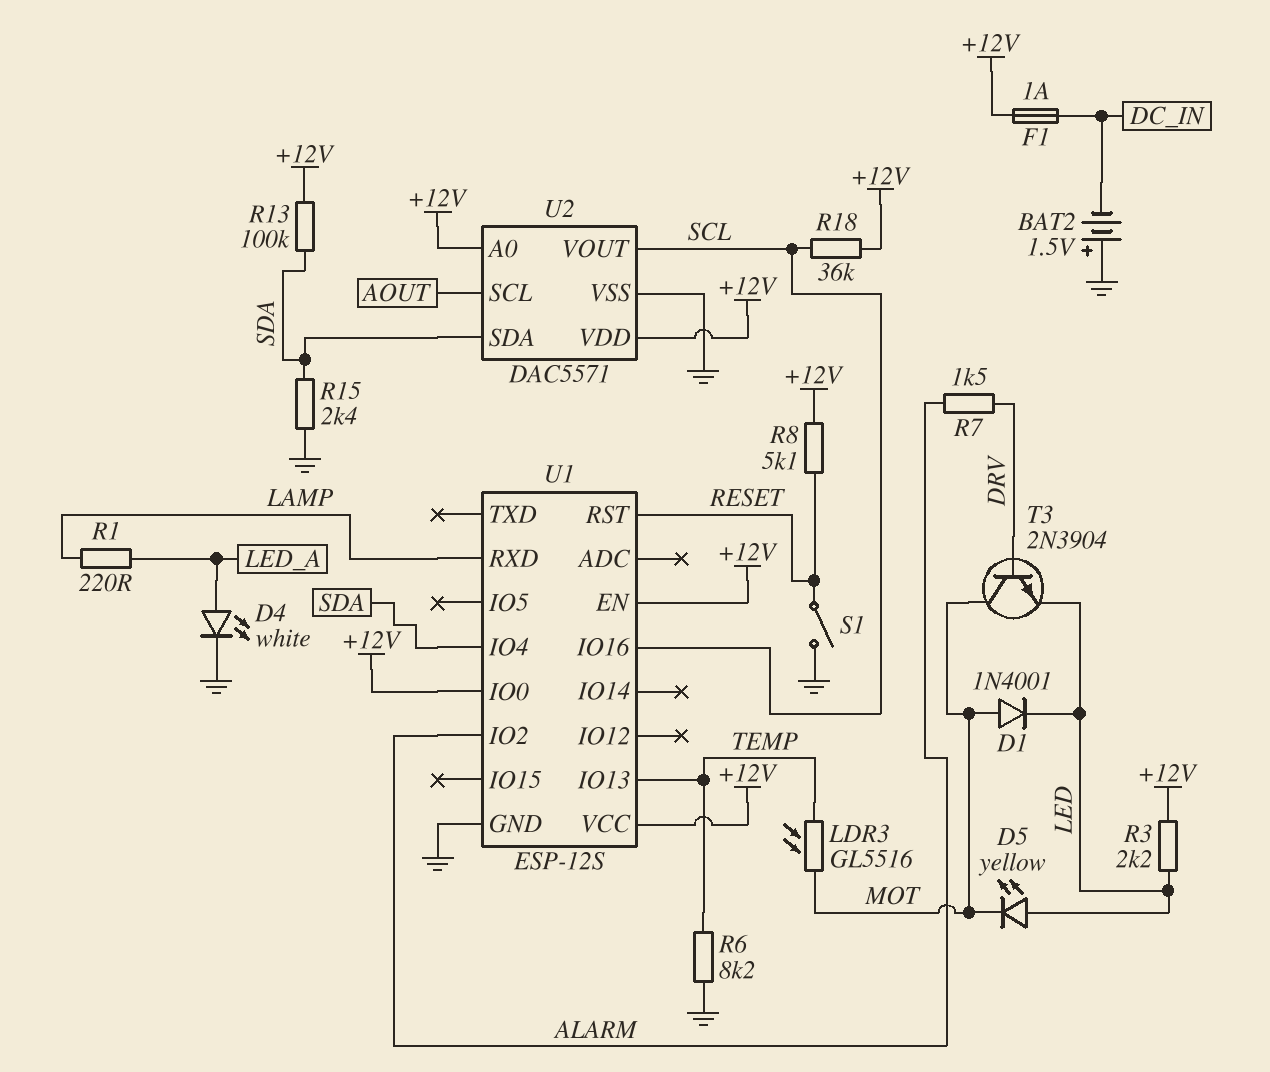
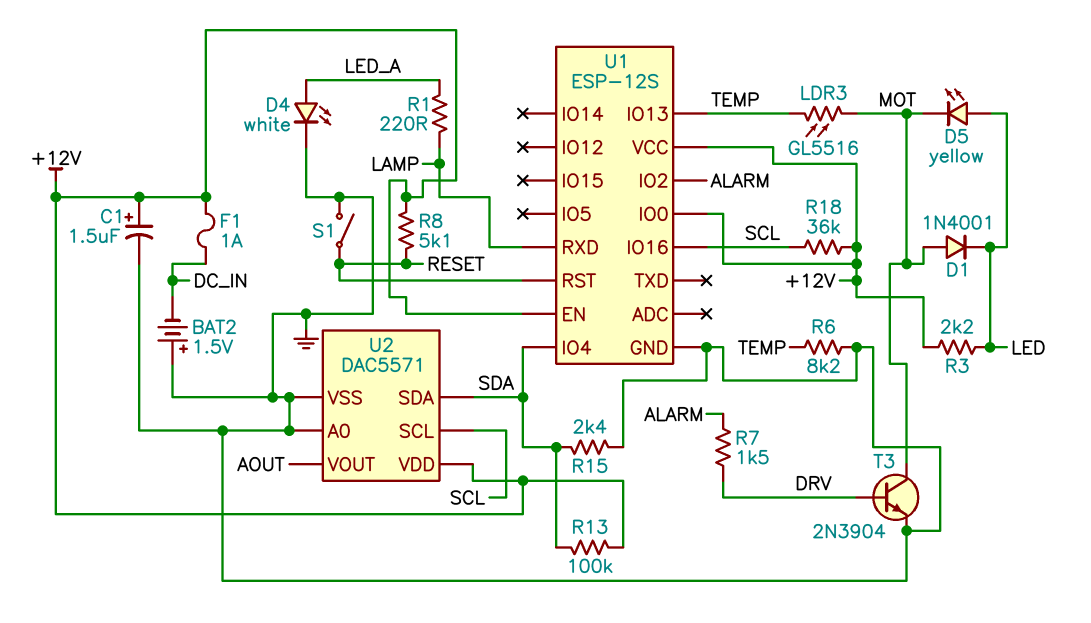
C1: none -> 1.5uF (plus +12V, minus GND)
T3: NPN 2N3904 (B DRV, C MOT, E LED) -> NPN 2N3904 (B DRV, C MOT, E GND)
U2 pin A0: +12V -> GND
U2 pin SCL: AOUT -> SCL
U2 pin VOUT: SCL -> AOUT

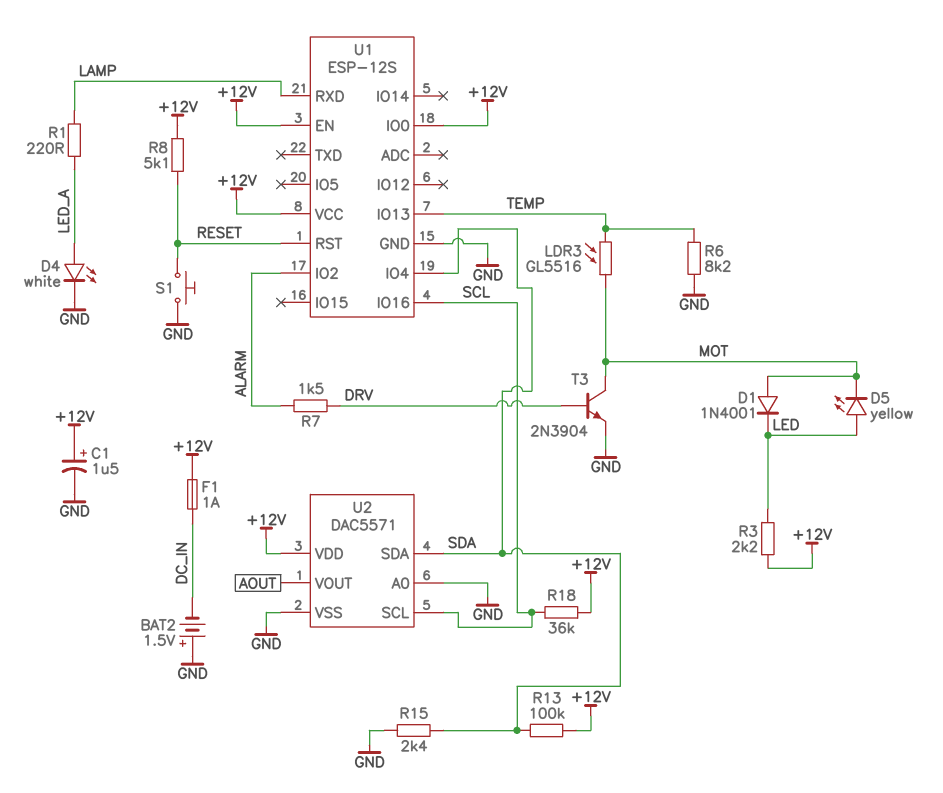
S1: switch (GND, RESET) -> button (GND, RESET)

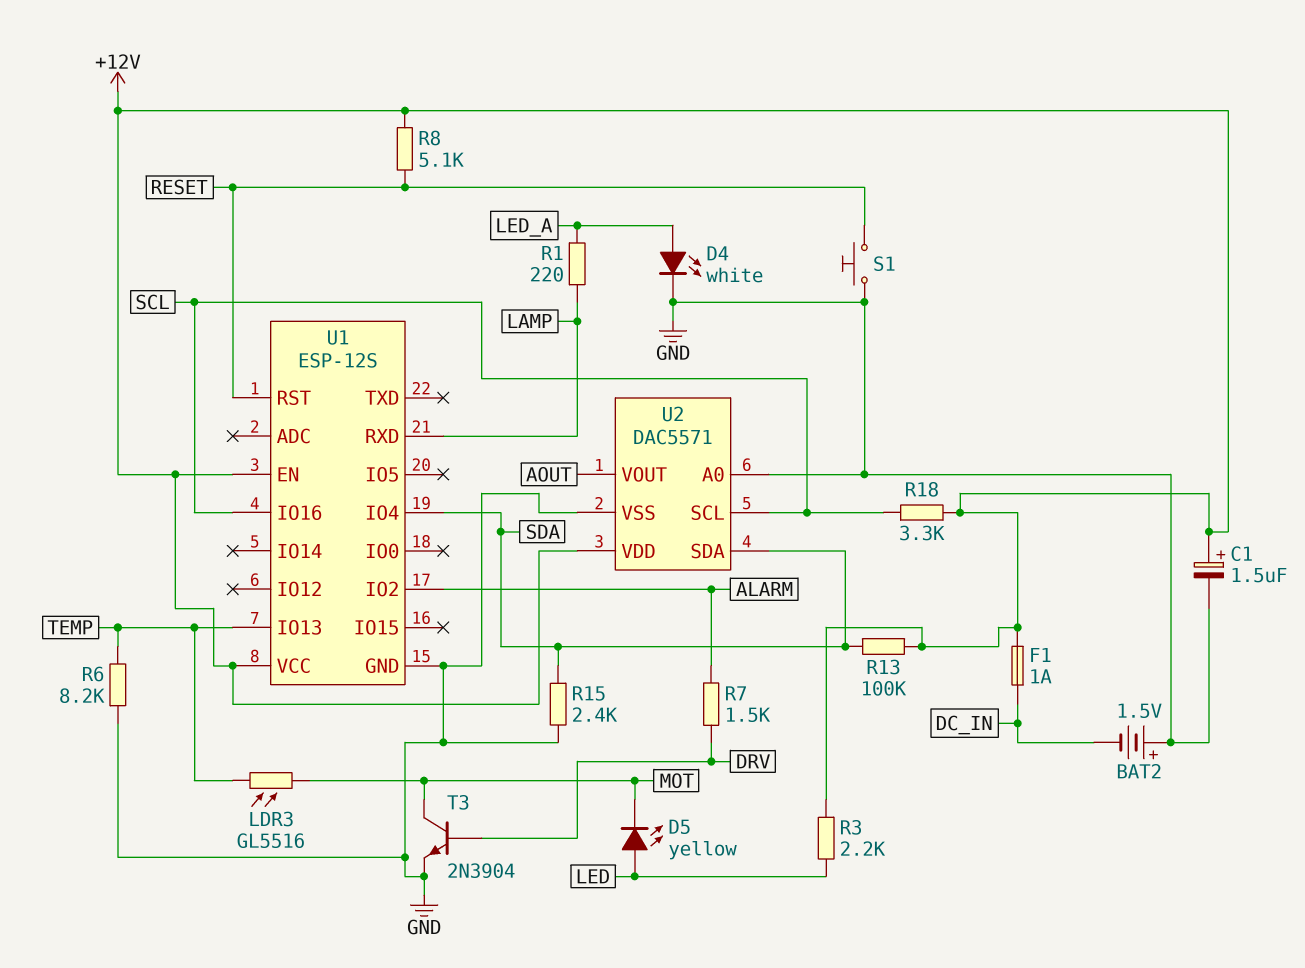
D1: diode 1N4001 (A MOT, K LED) -> none
R18: 36k (+12V, SCL) -> 3.3k (+12V, SCL)
U1 pin IO0: +12V -> none

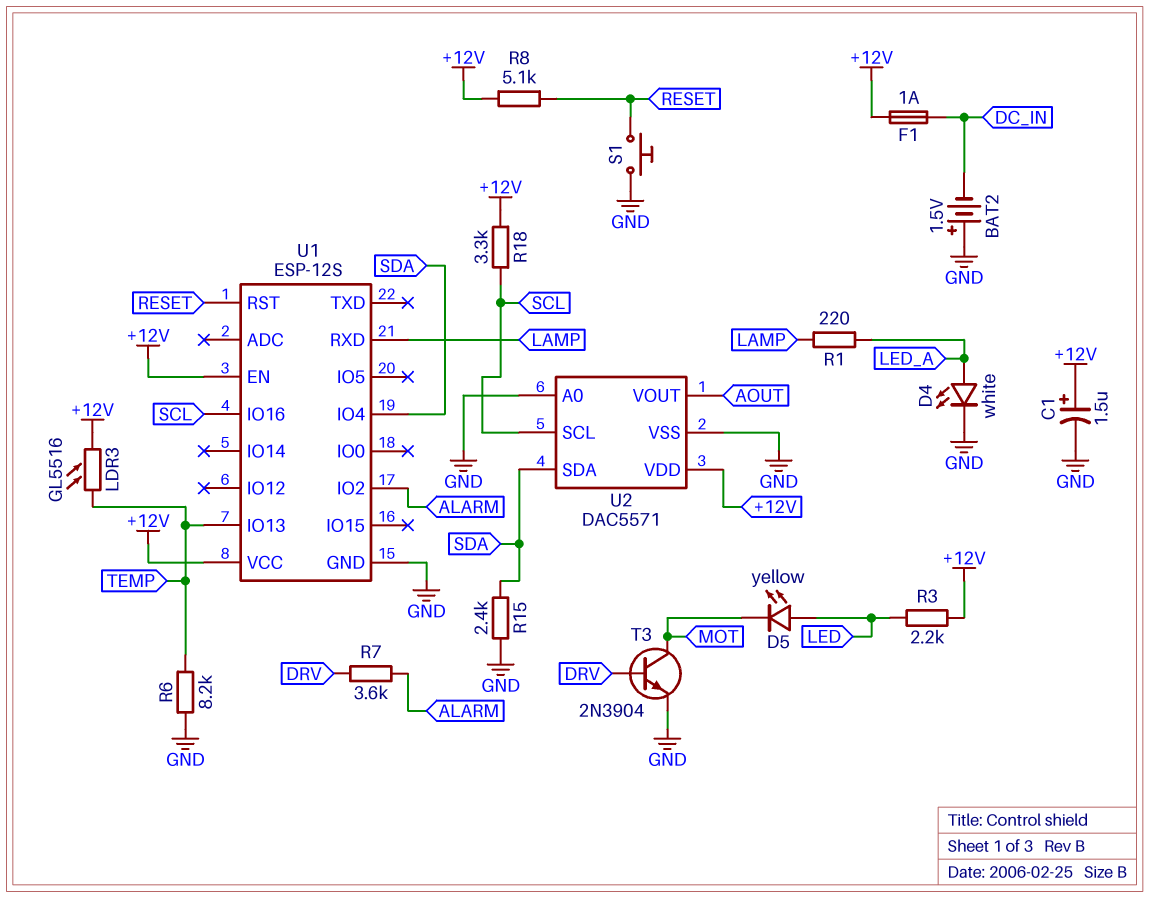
LDR3: GL5516 (MOT, TEMP) -> GL5516 (+12V, TEMP)
R7: 1.5k (ALARM, DRV) -> 3.6k (ALARM, DRV)
R13: 100k (+12V, SDA) -> none

